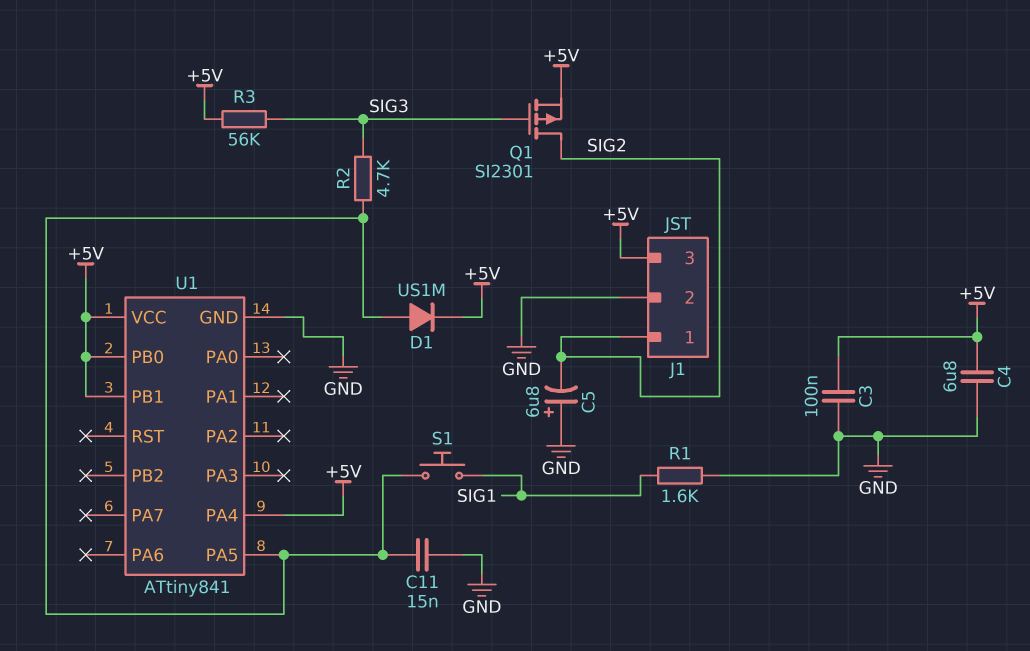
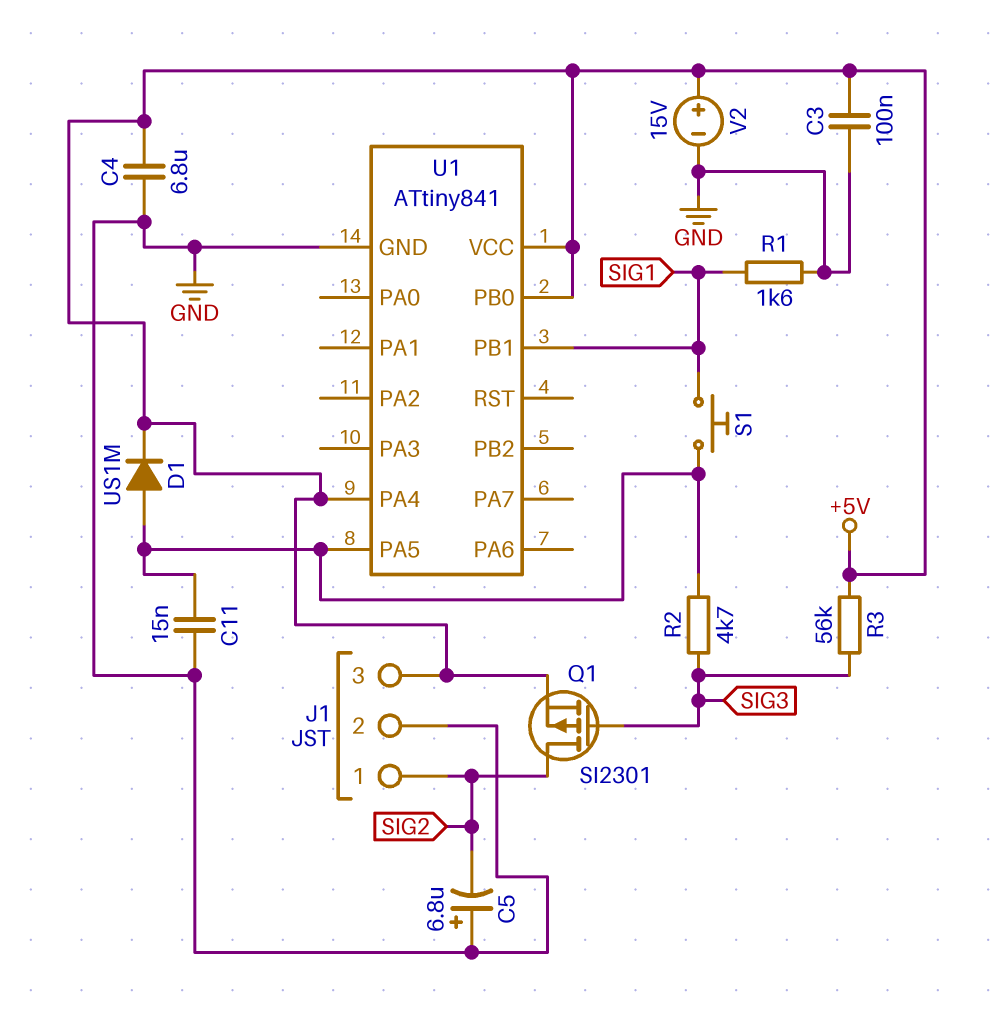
U1 pin PB1: +5V -> SIG1
V2: none -> 15V (plus +5V, minus GND)

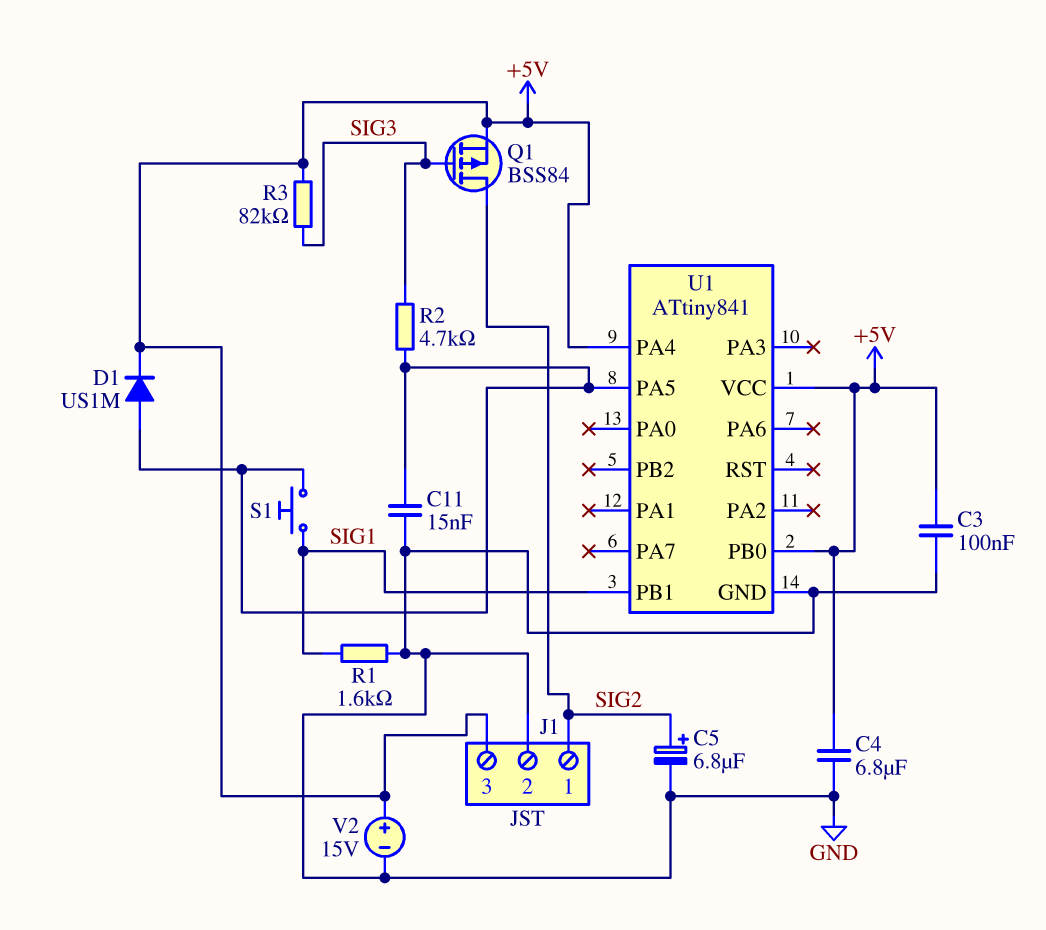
C5: 6.8uF (plus GND, minus SIG2) -> 6.8uF (plus SIG2, minus GND)
Q1: PMOS SI2301 (G SIG3, D SIG2, S +5V) -> PMOS BSS84 (G SIG3, D SIG2, S +5V)
R3: 56k (+5V, SIG3) -> 82k (+5V, SIG3)

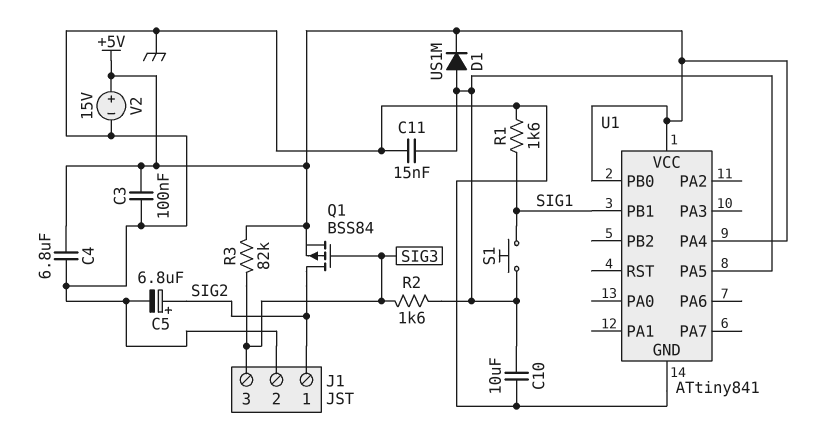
C10: none -> 10uF (GND, U1/PA5)
J1 pin 3: +5V -> SIG3
R2: 4.7k (SIG3, U1/PA5) -> 1.6k (SIG3, U1/PA5)

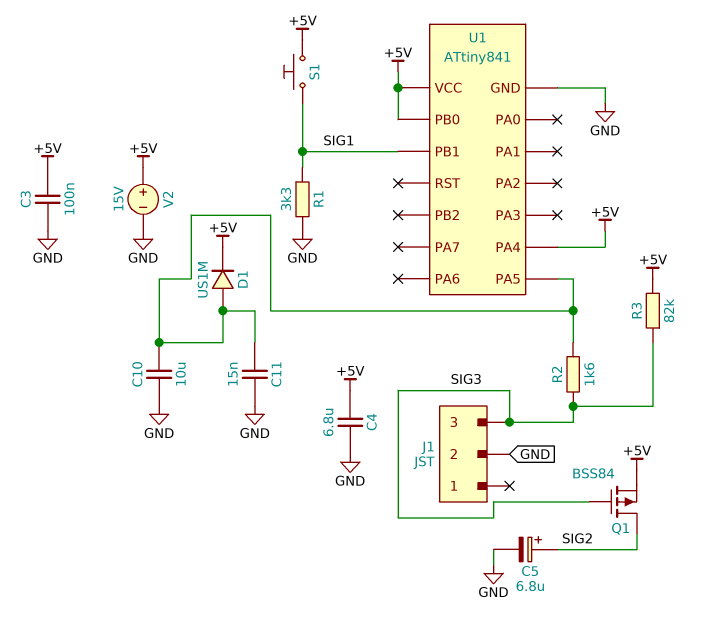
J1 pin 1: SIG2 -> none
R1: 1.6k (GND, SIG1) -> 3.3k (GND, SIG1)
S1: button (SIG1, U1/PA5) -> button (+5V, SIG1)

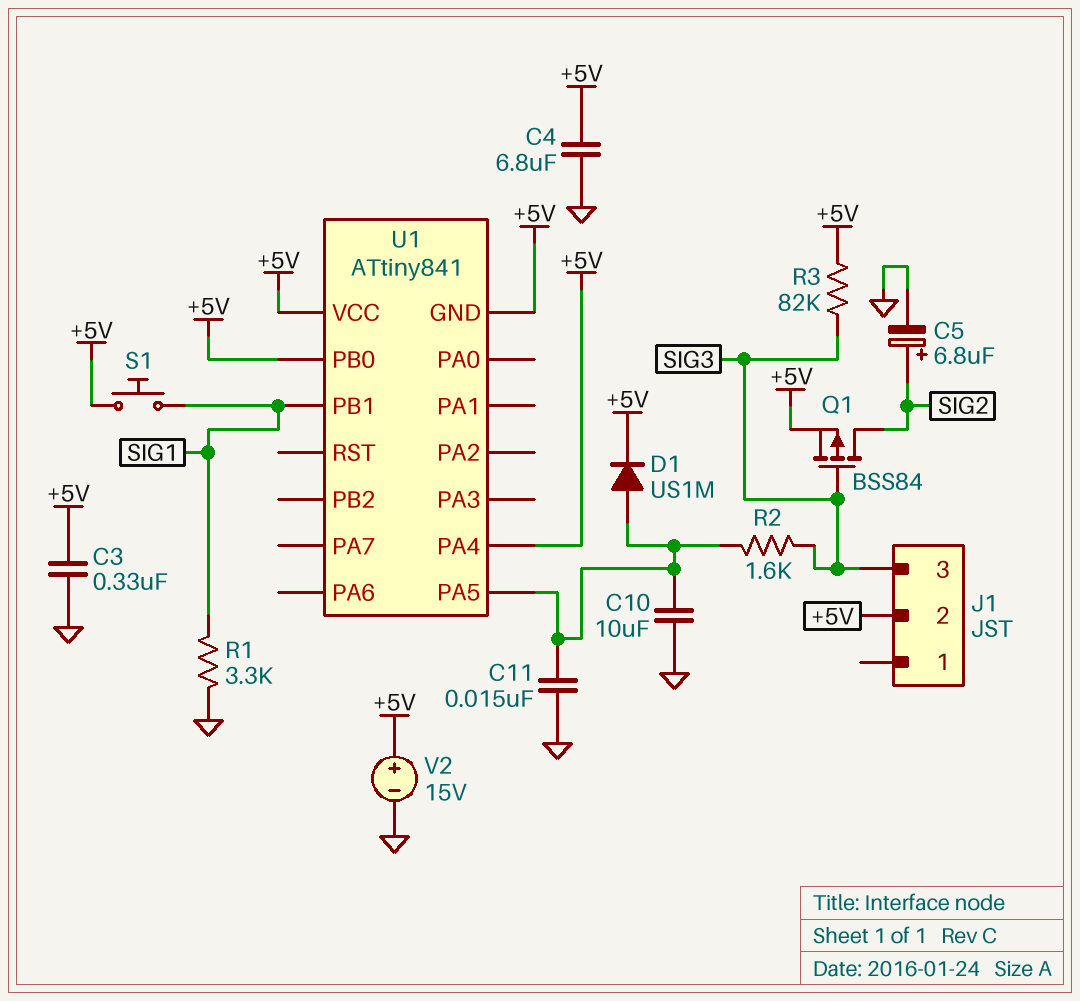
C3: 100nF (+5V, GND) -> 330nF (+5V, GND)
J1 pin 2: GND -> +5V
U1 pin GND: GND -> +5V

